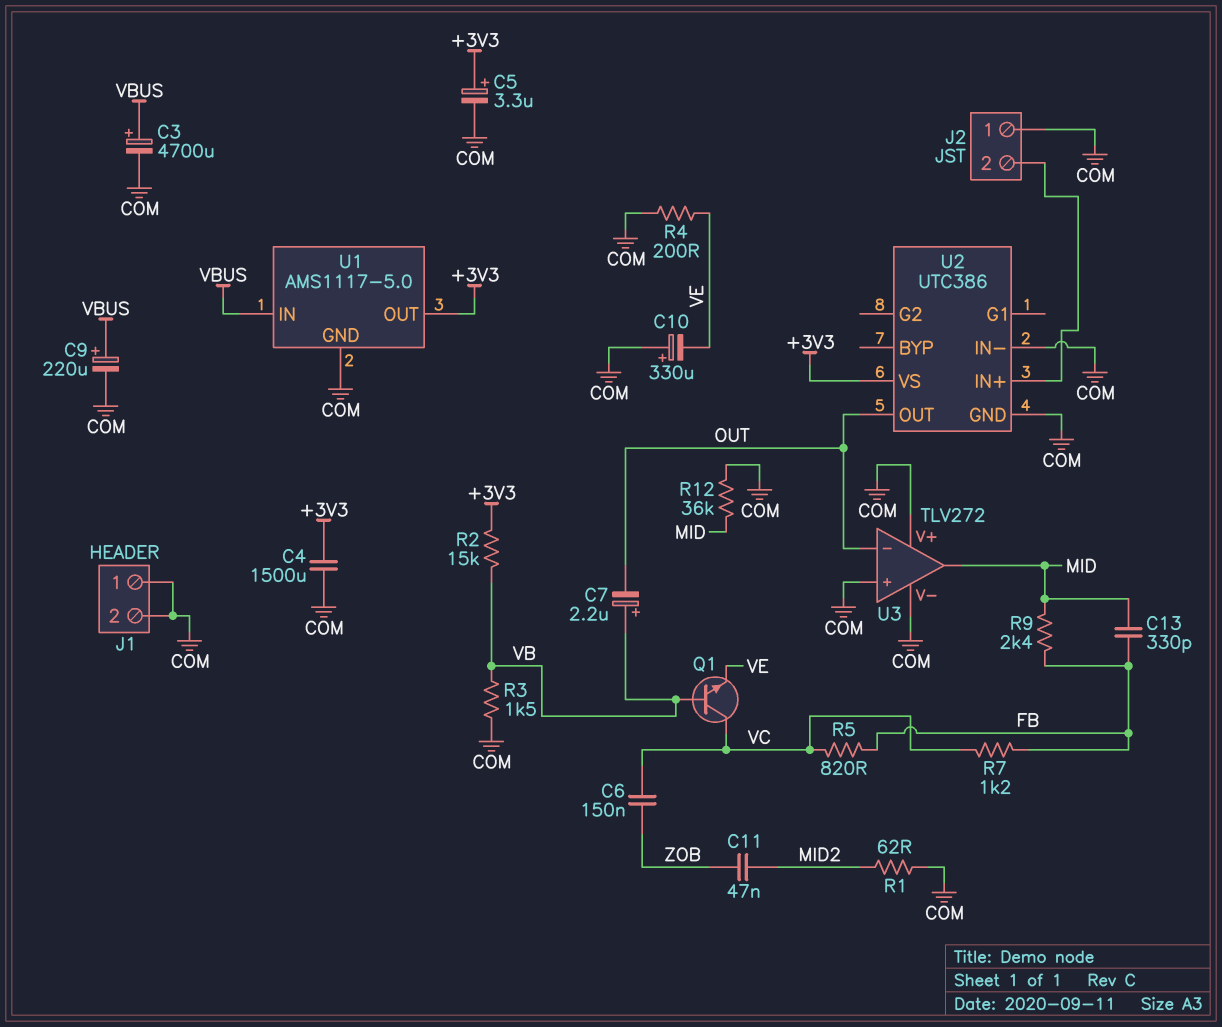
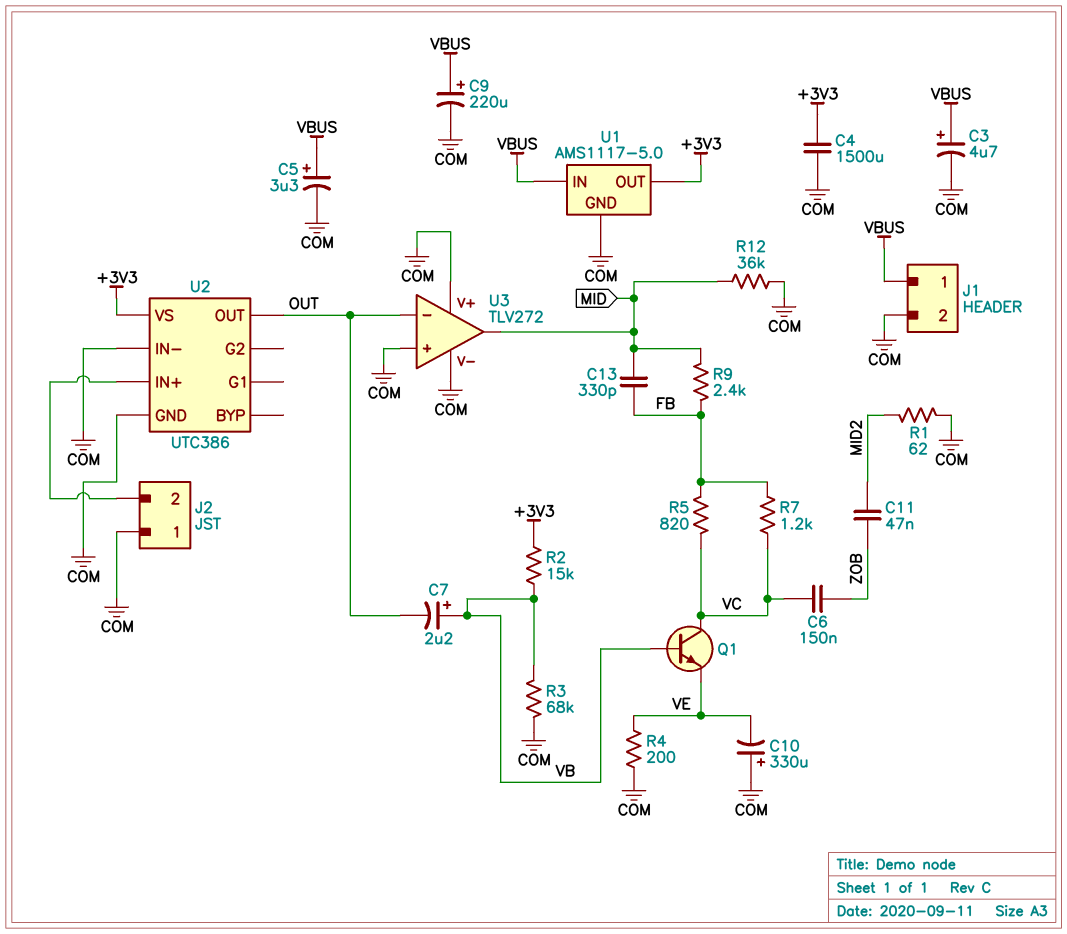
C3: 4700uF (plus VBUS, minus COM) -> 4.7uF (plus VBUS, minus COM)
C5: 3.3uF (plus +3V3, minus COM) -> 3.3uF (plus VBUS, minus COM)
J1 pin 1: COM -> VBUS
R3: 1.5k (COM, VB) -> 68k (COM, VB)

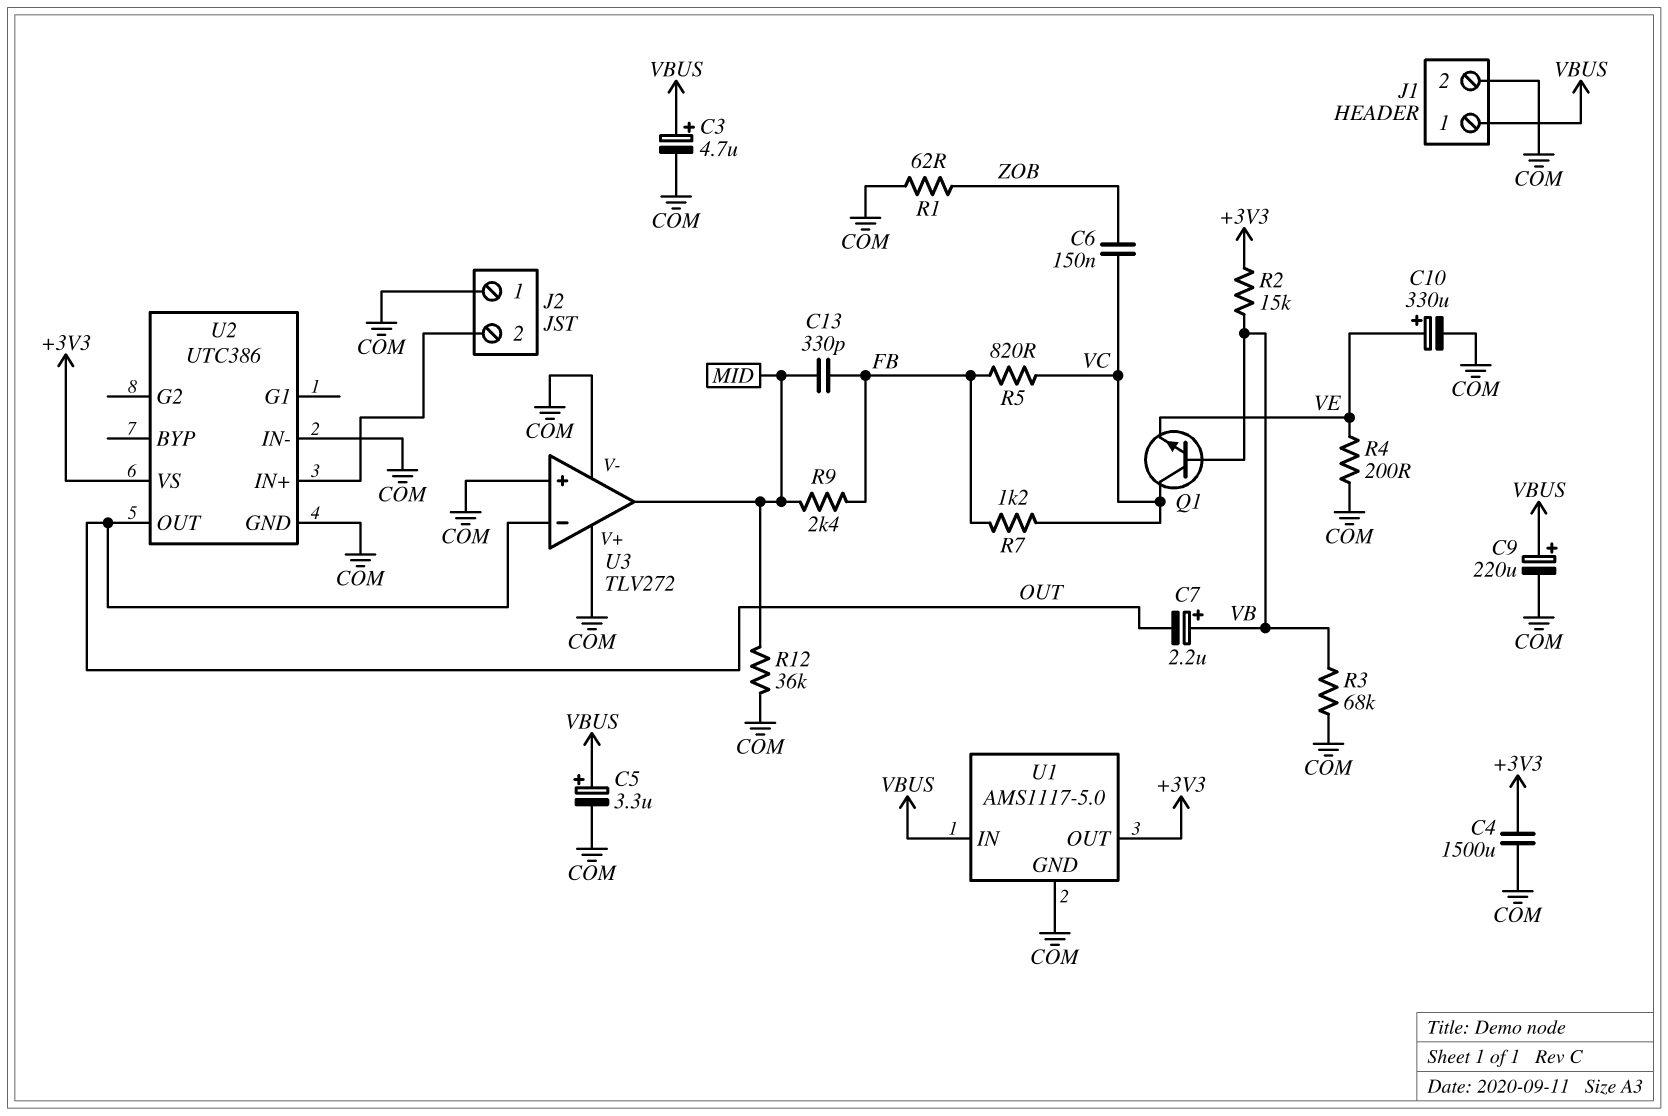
C10: 330uF (plus COM, minus VE) -> 330uF (plus VE, minus COM)
C11: 47nF (MID2, ZOB) -> none
R1: 62 (COM, MID2) -> 62 (COM, ZOB)

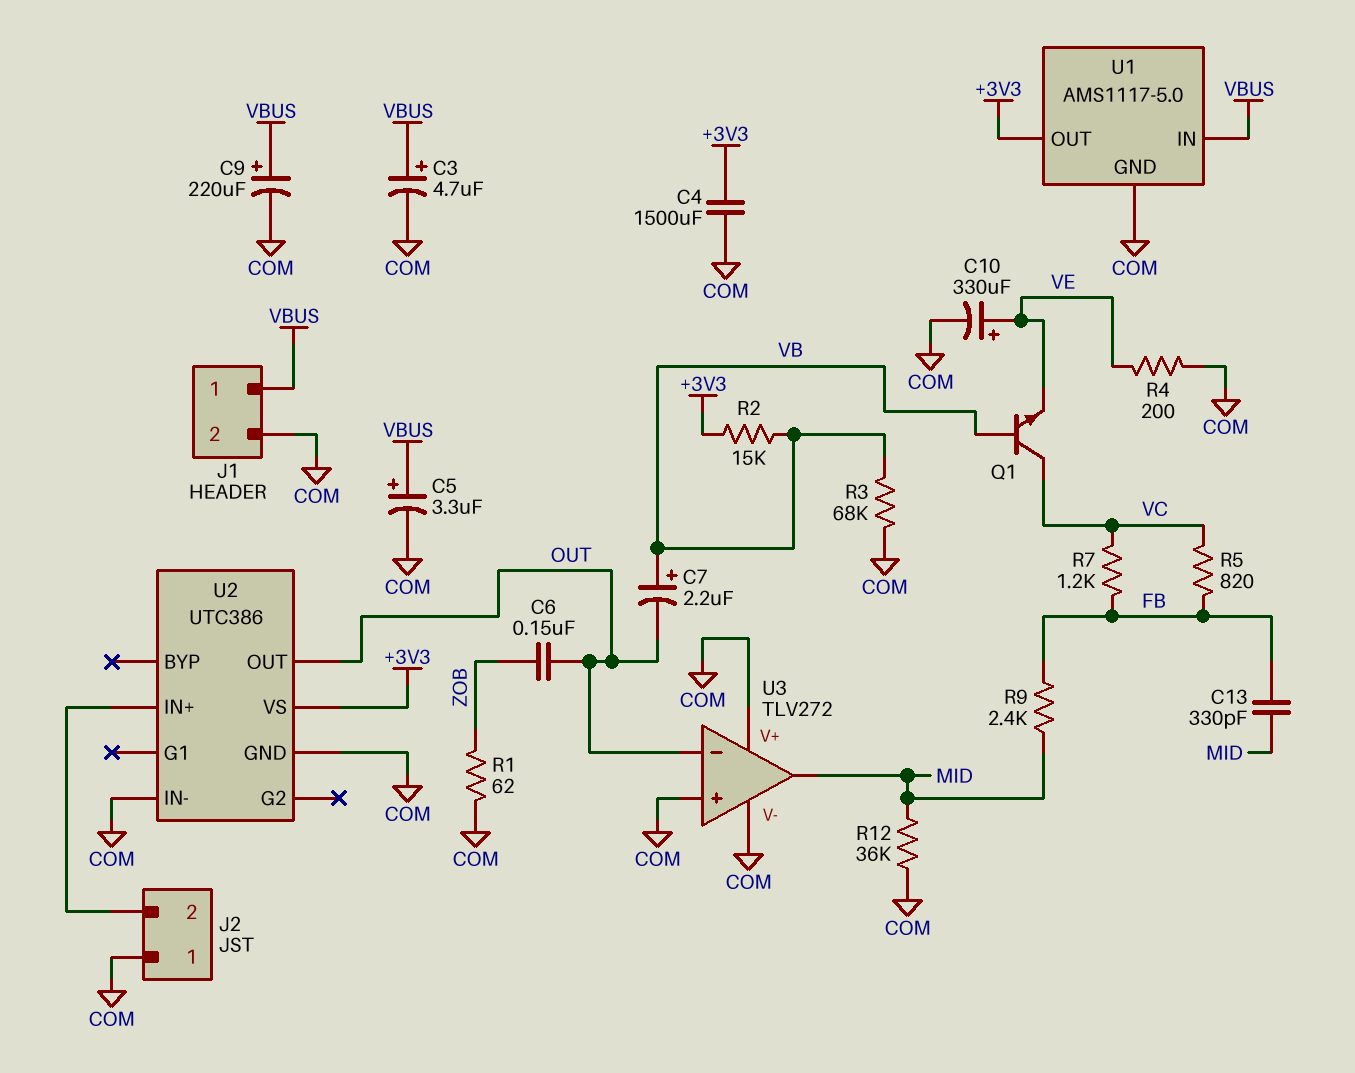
C6: 150nF (VC, ZOB) -> 150nF (OUT, ZOB)

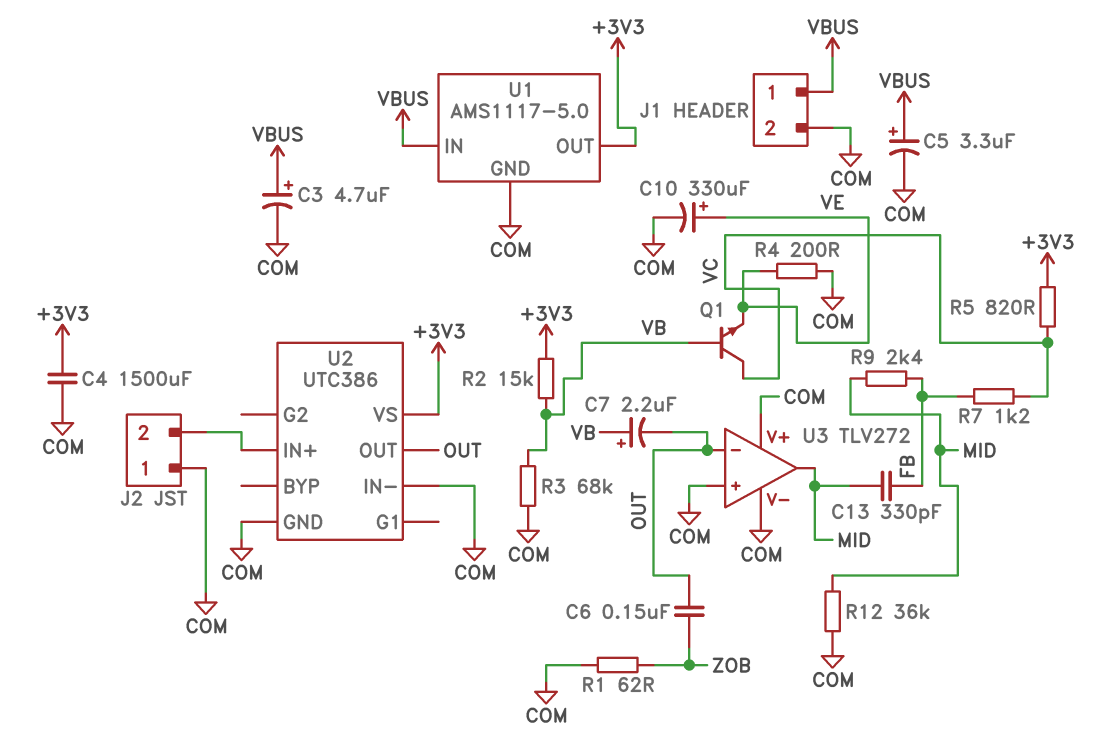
C9: 220uF (plus VBUS, minus COM) -> none
R5: 820 (FB, VC) -> 820 (+3V3, VC)

